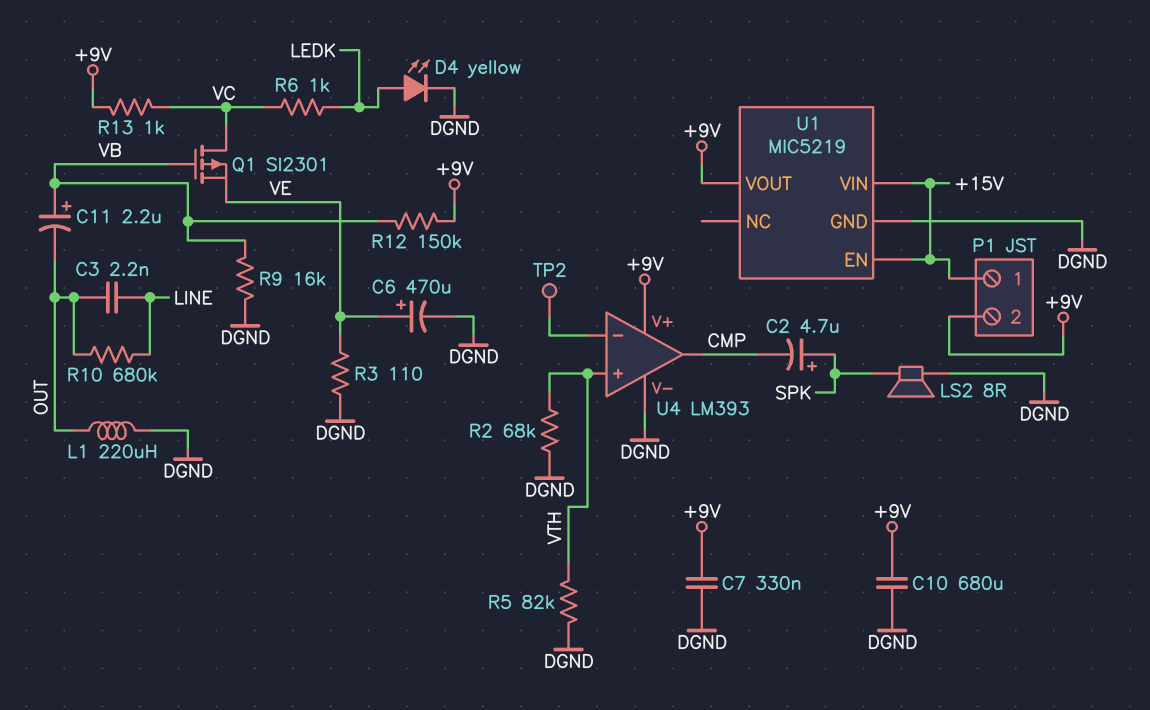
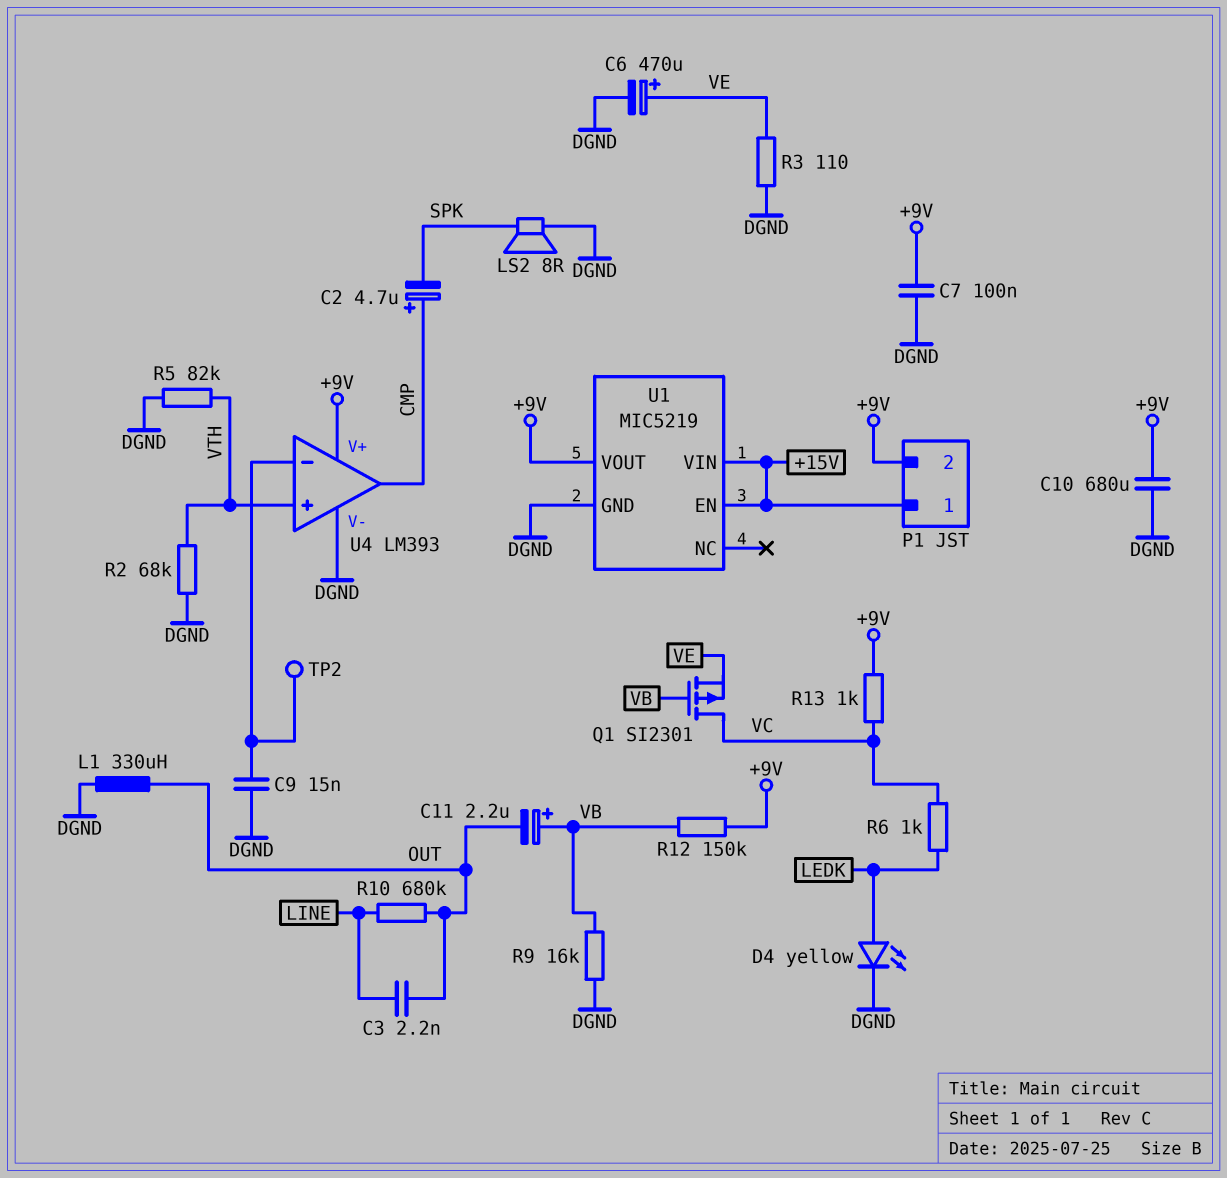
C2: 4.7uF (plus SPK, minus CMP) -> 4.7uF (plus CMP, minus SPK)
C7: 330nF (+9V, DGND) -> 100nF (+9V, DGND)
C9: none -> 15nF (DGND, U4/in-)
L1: 220uH (DGND, OUT) -> 330uH (DGND, OUT)

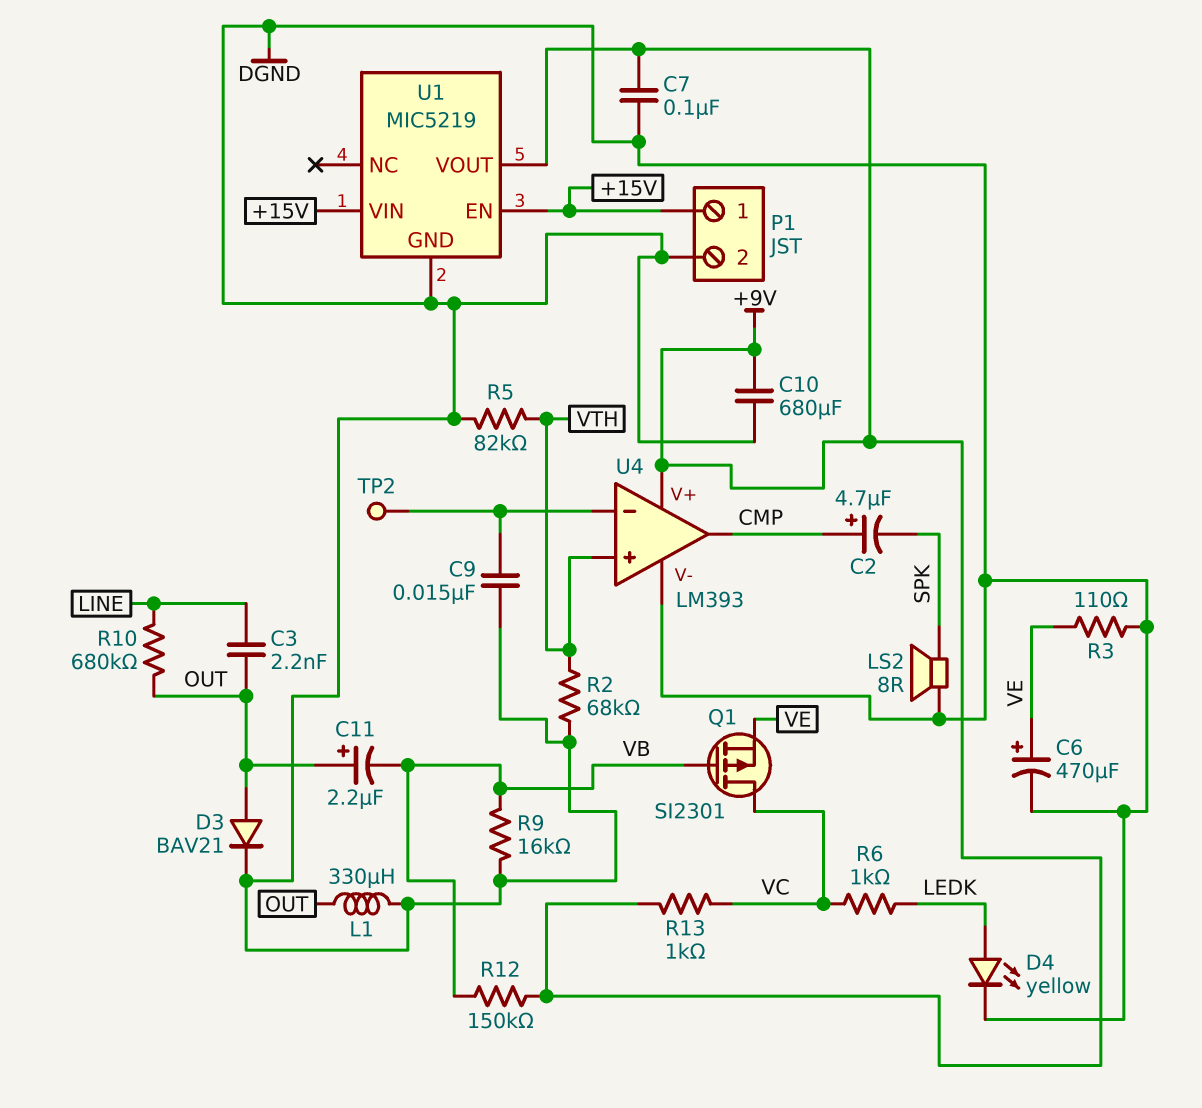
C11: 2.2uF (plus VB, minus OUT) -> 2.2uF (plus OUT, minus VB)
D3: none -> diode BAV21 (A OUT, K DGND)
P1 pin 2: +9V -> DGND

